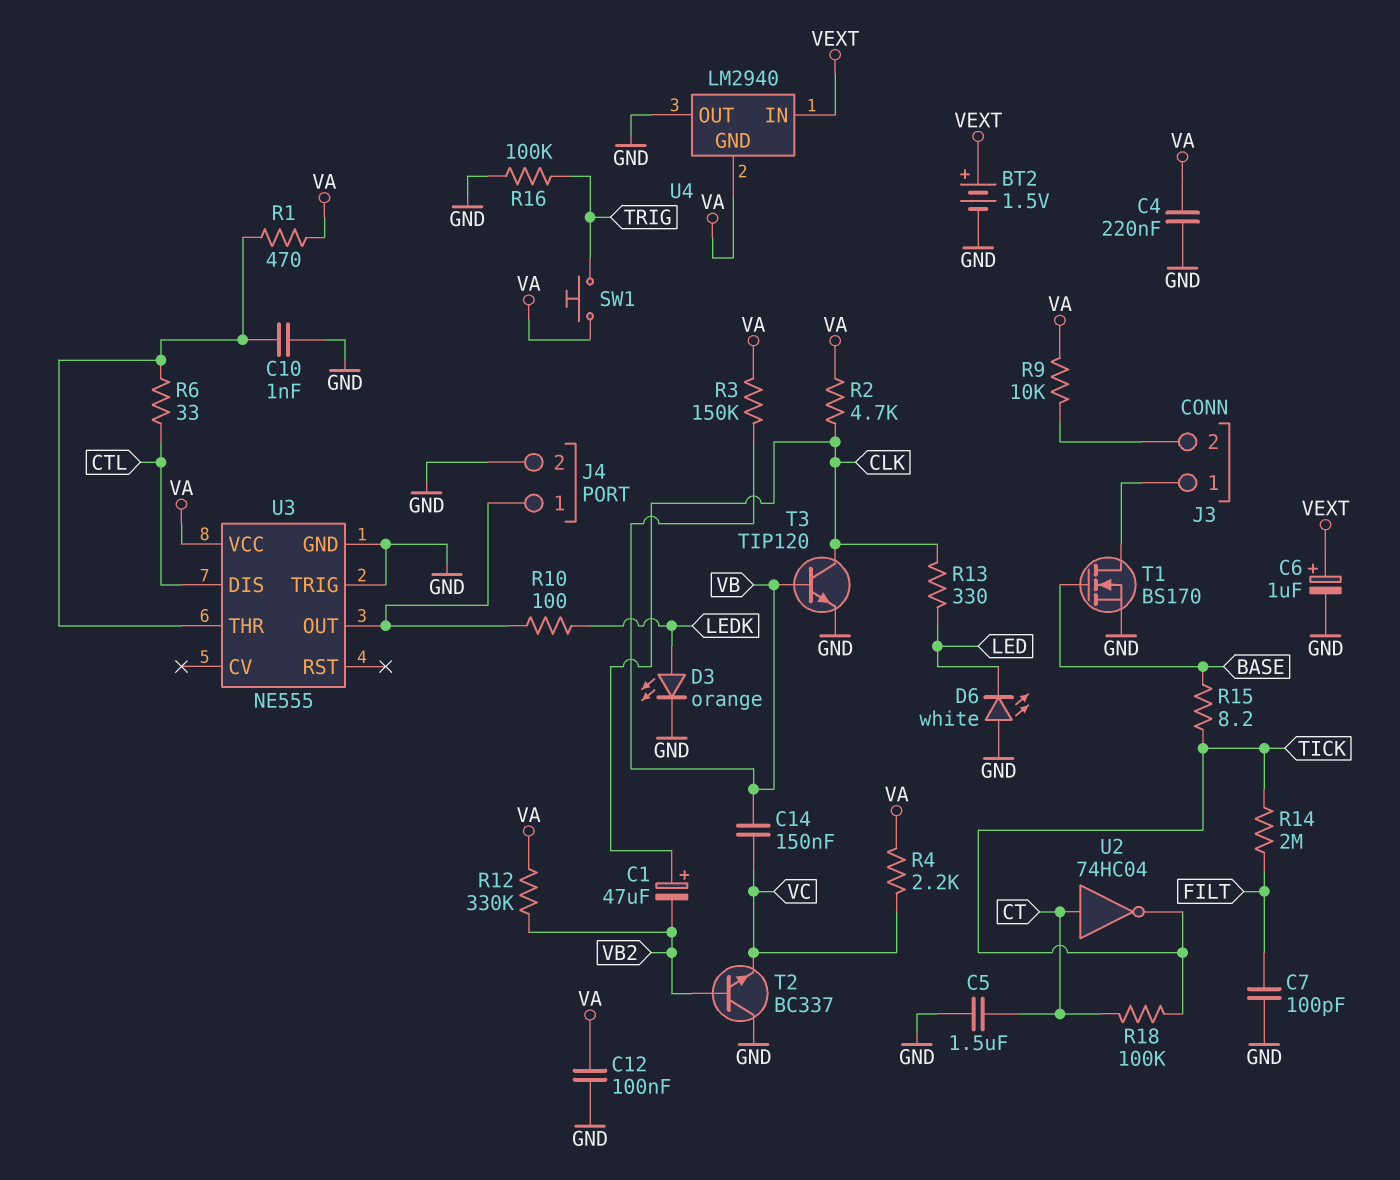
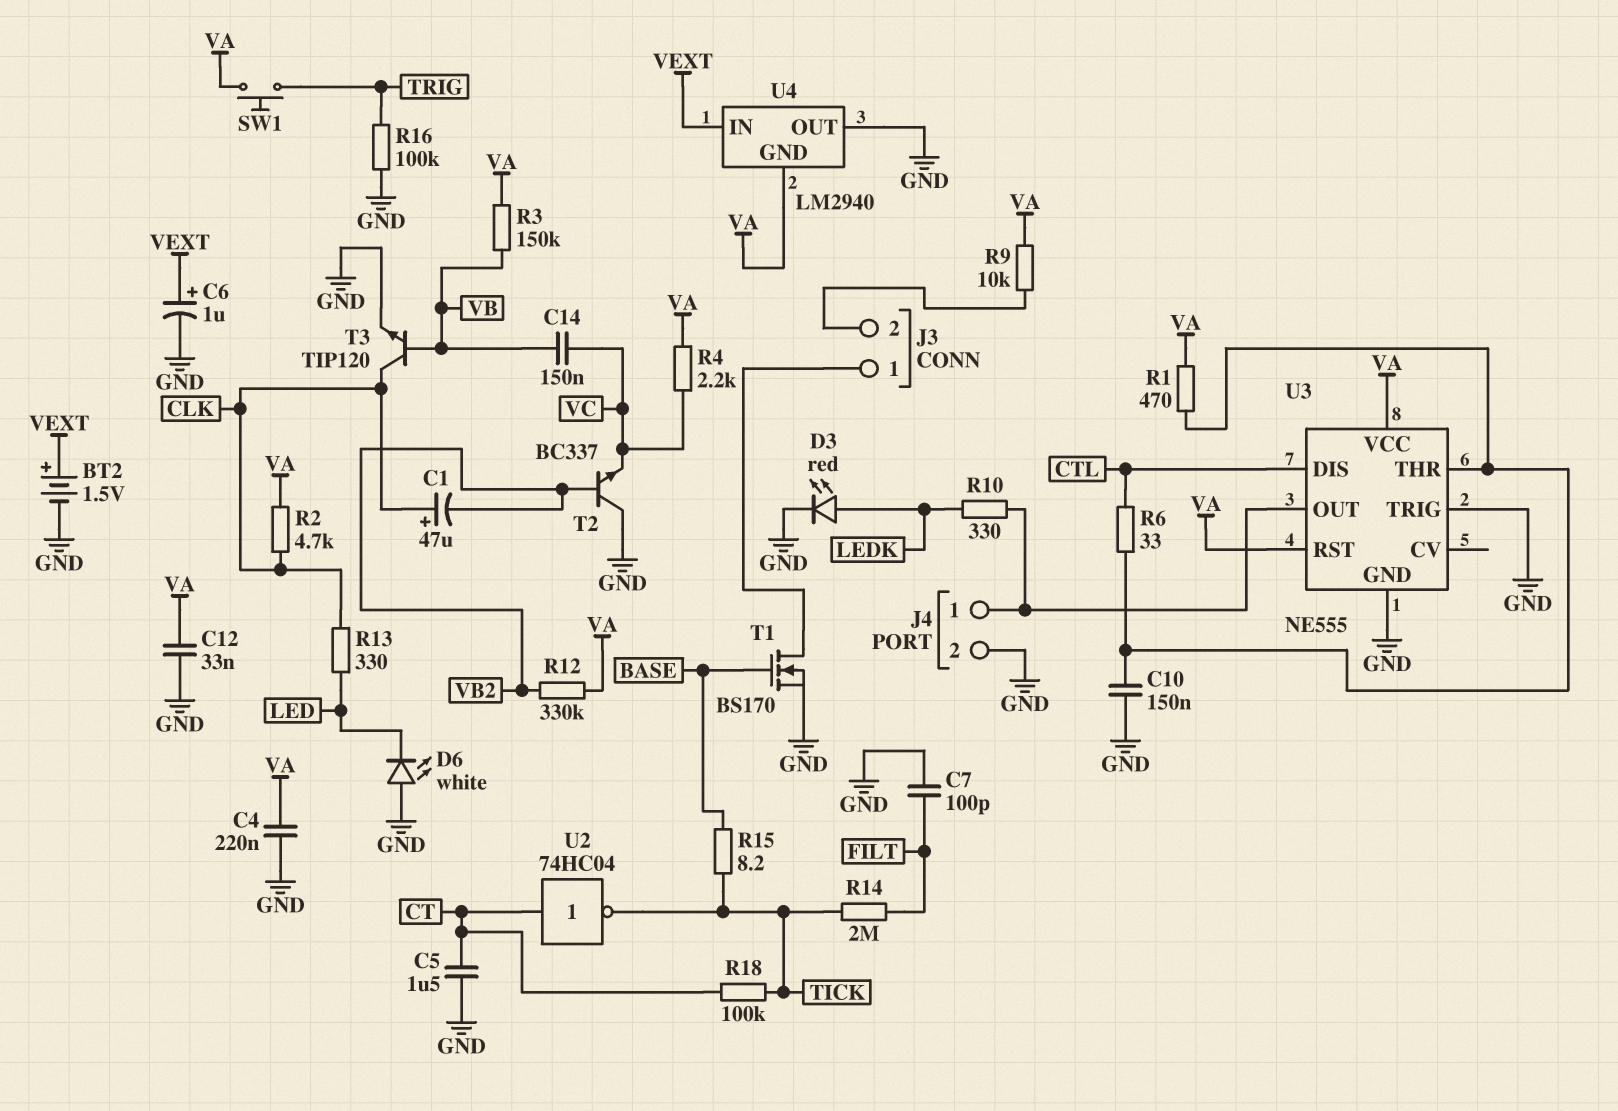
C10: 1nF (GND, U3/THR) -> 150nF (GND, U3/THR)
C12: 100nF (GND, VA) -> 33nF (GND, VA)
D3: LED orange (A LEDK, K GND) -> LED red (A LEDK, K GND)
R10: 100 (J4/1, LEDK) -> 330 (J4/1, LEDK)
U3 pin RST: none -> VA

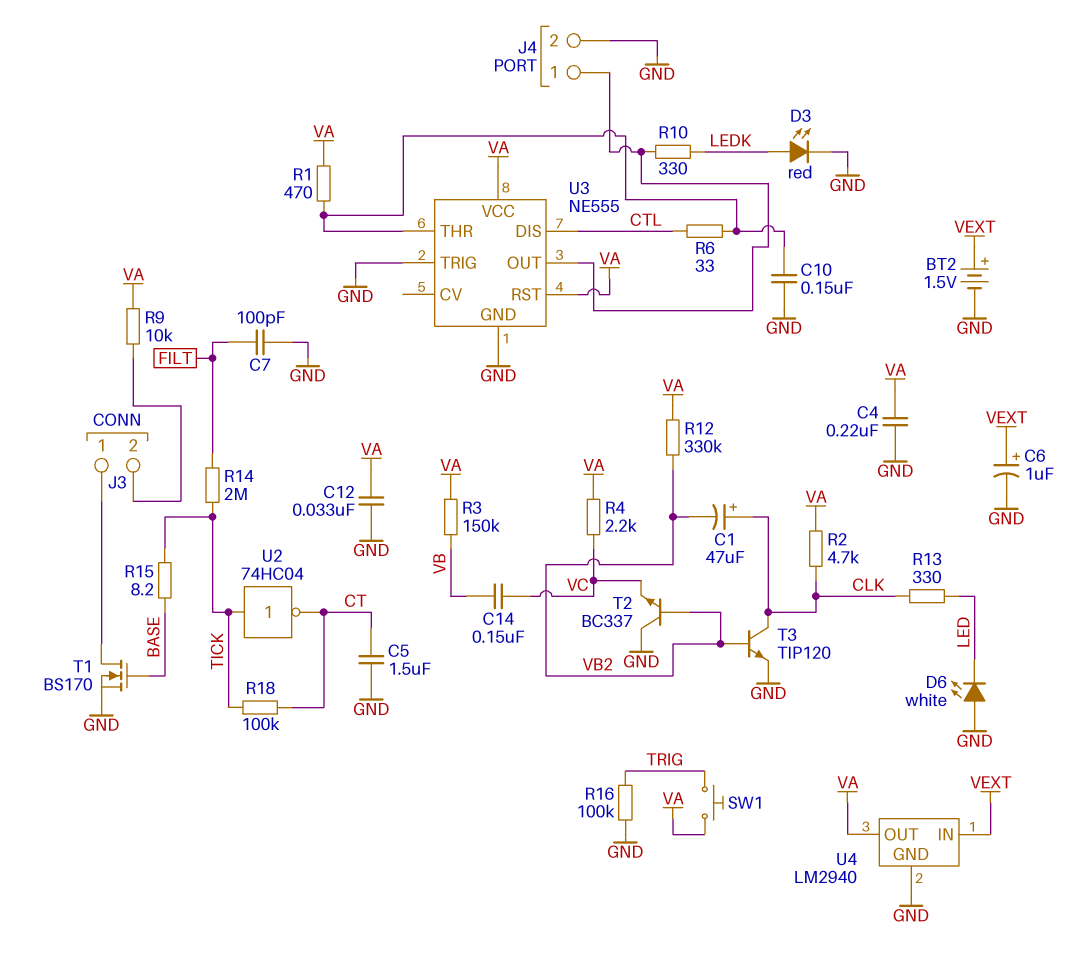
T3: NPN TIP120 (B VB, C CLK, E GND) -> NPN TIP120 (B VB2, C CLK, E GND)
U2: NOT 74HC04 (in CT, out TICK) -> NOT 74HC04 (in TICK, out CT)
U4 pin GND: VA -> GND
U4 pin OUT: GND -> VA

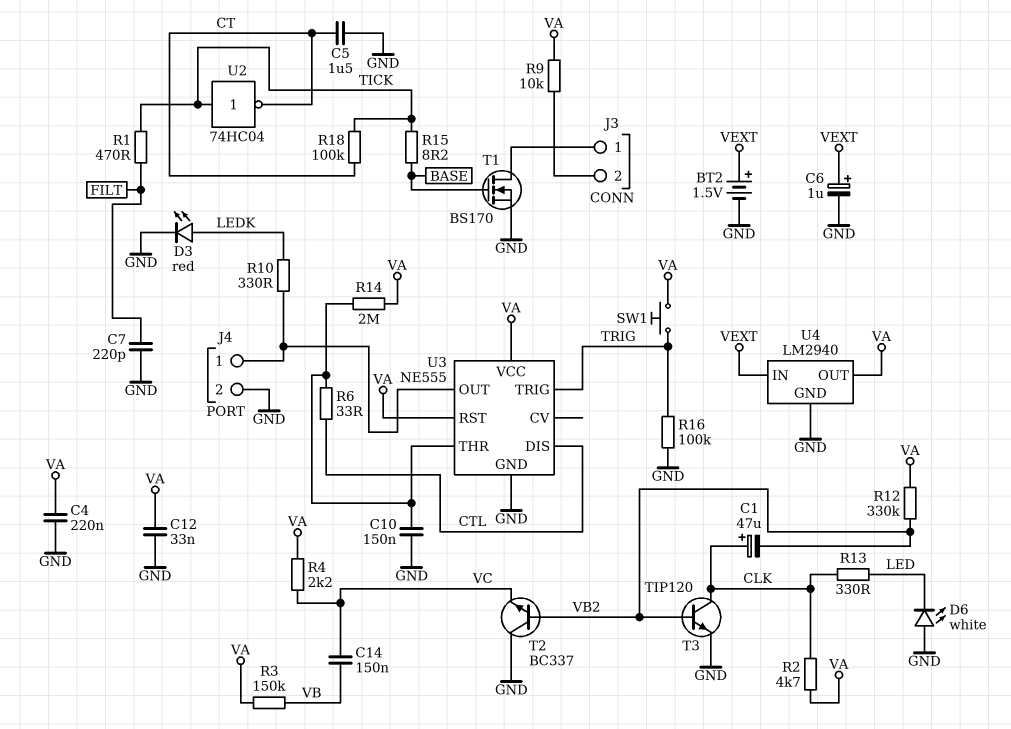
C7: 100pF (FILT, GND) -> 220pF (FILT, GND)
R1: 470 (U3/THR, VA) -> 470 (FILT, TICK)
R14: 2M (FILT, TICK) -> 2M (U3/THR, VA)
U3 pin TRIG: GND -> TRIG

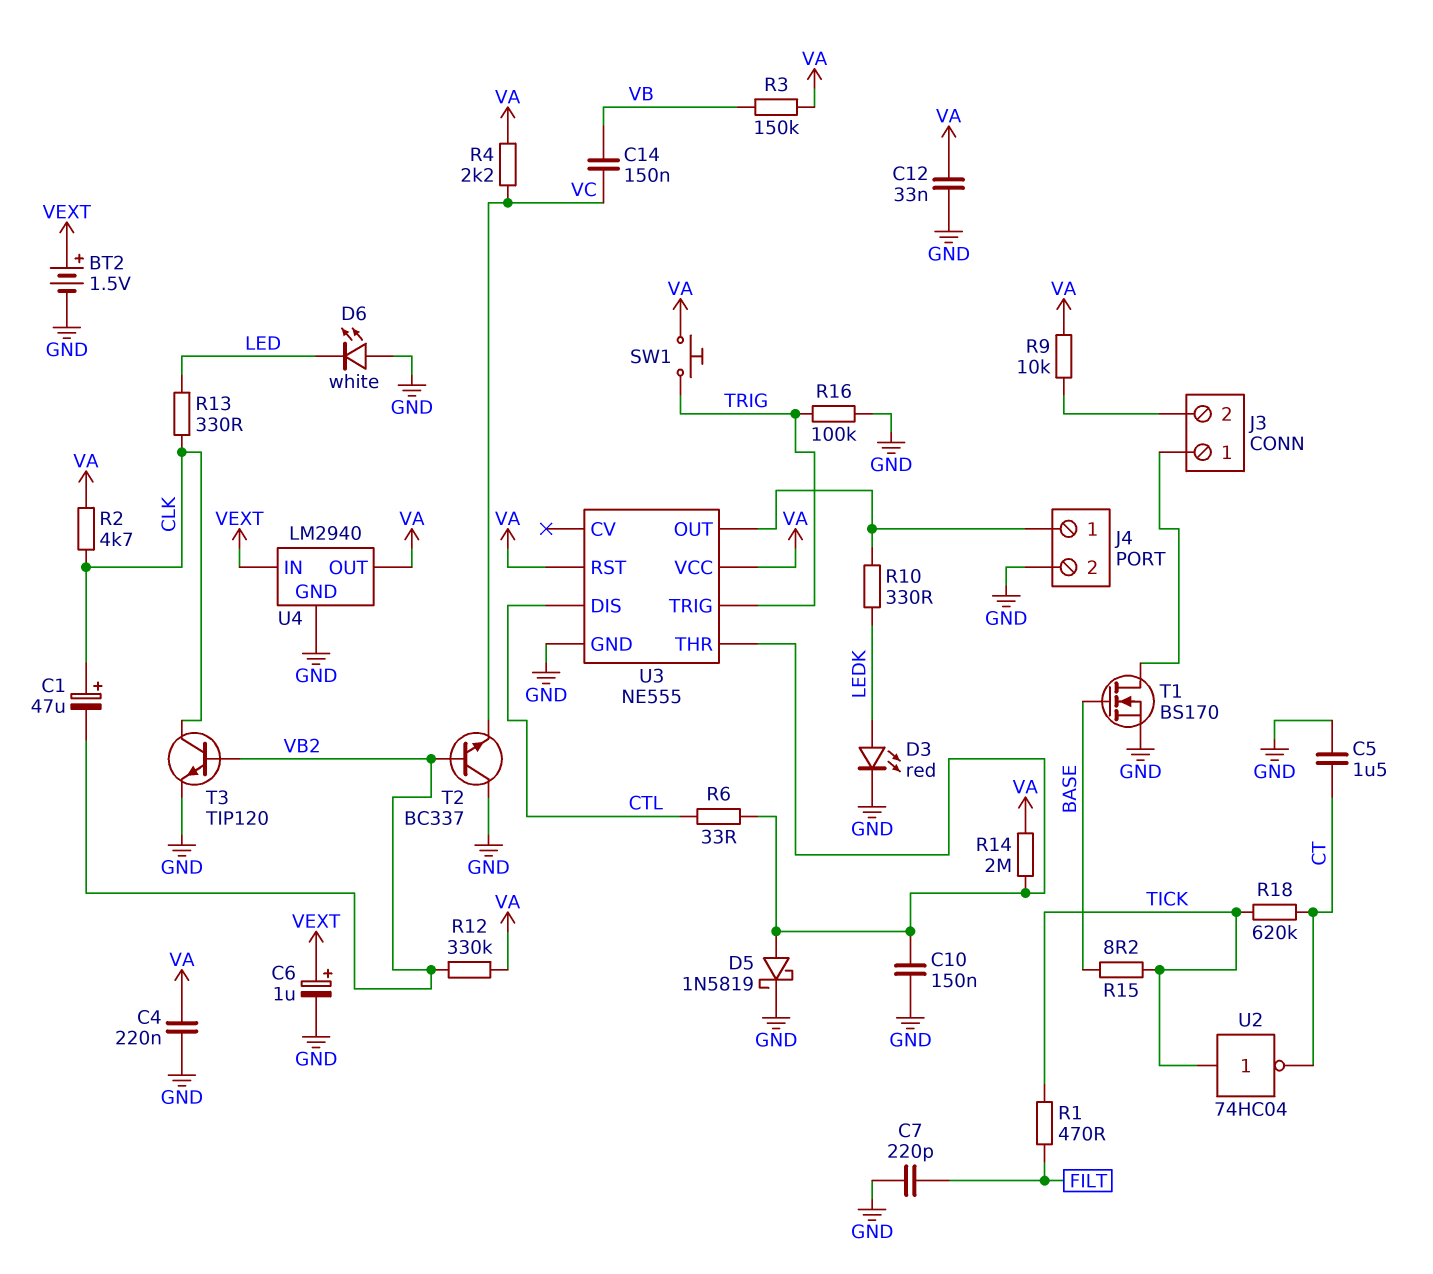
D5: none -> schottky 1N5819 (A U3/THR, K GND)
R18: 100k (CT, TICK) -> 620k (CT, TICK)

